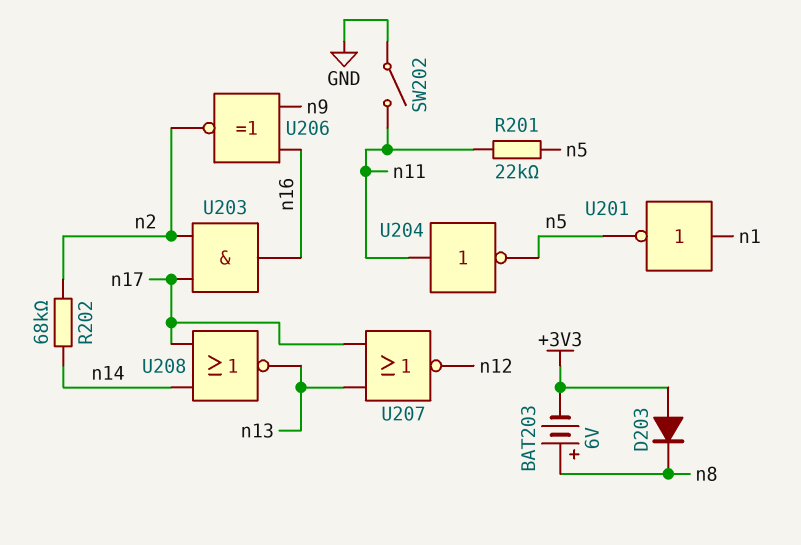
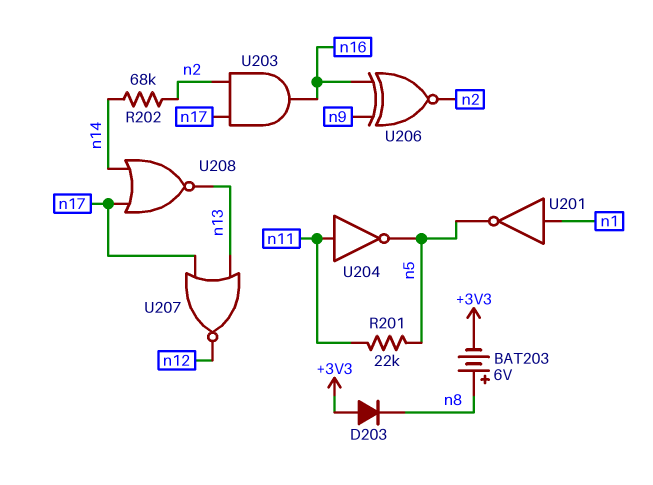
SW202: switch (GND, n11) -> none

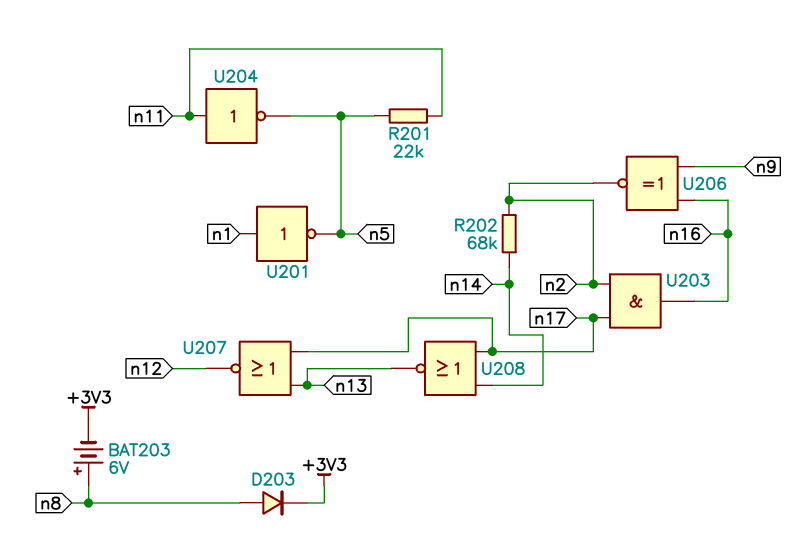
D203: diode (A +3V3, K n8) -> diode (A n8, K +3V3)

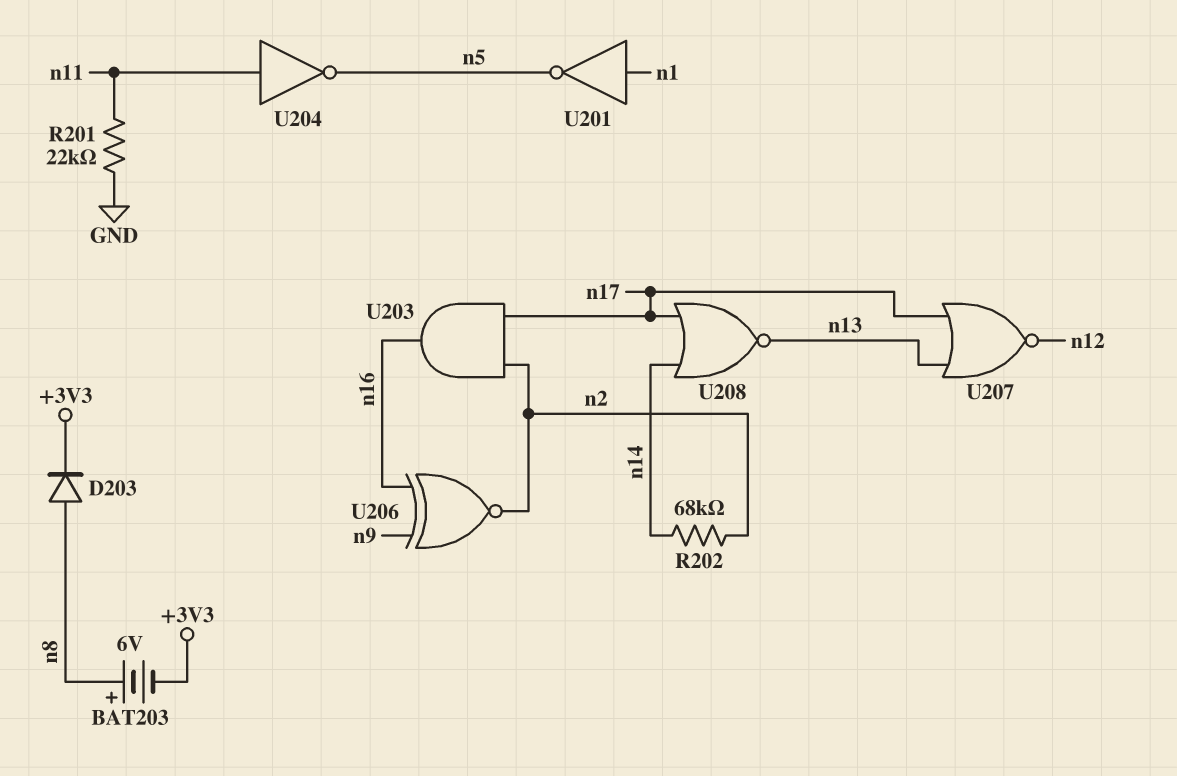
R201: 22k (n5, n11) -> 22k (GND, n11)

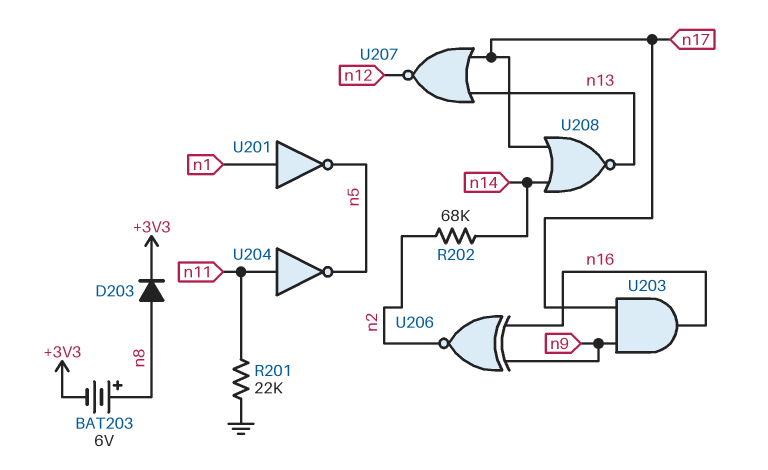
U203: AND (in n2, in n17, out n16) -> AND (in n9, in n17, out n16)

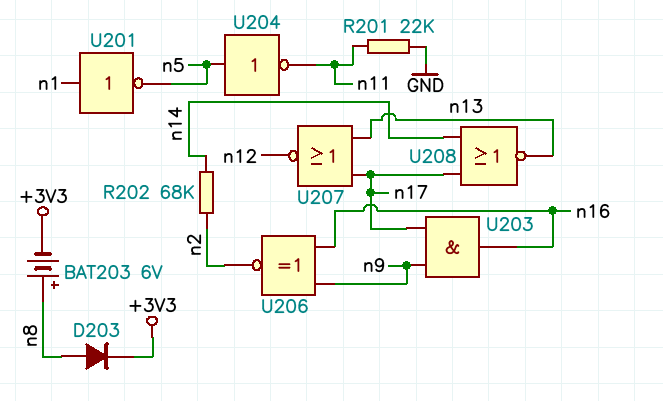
U204: NOT (in n11, out n5) -> NOT (in n5, out n11)

